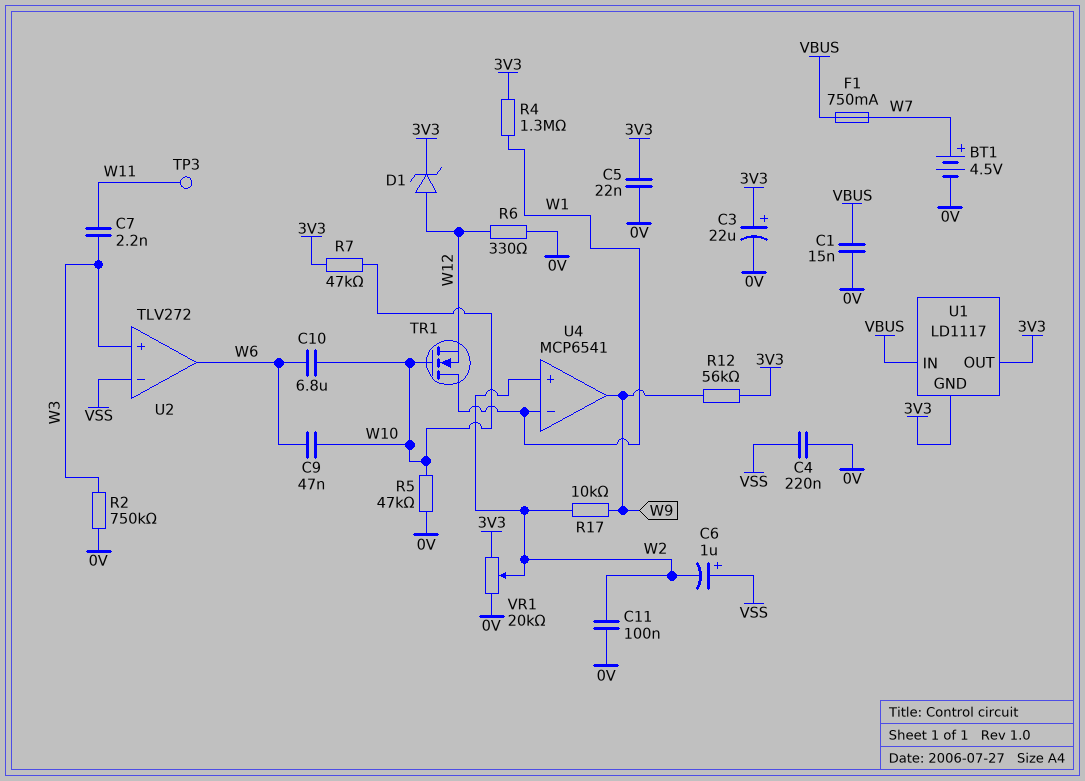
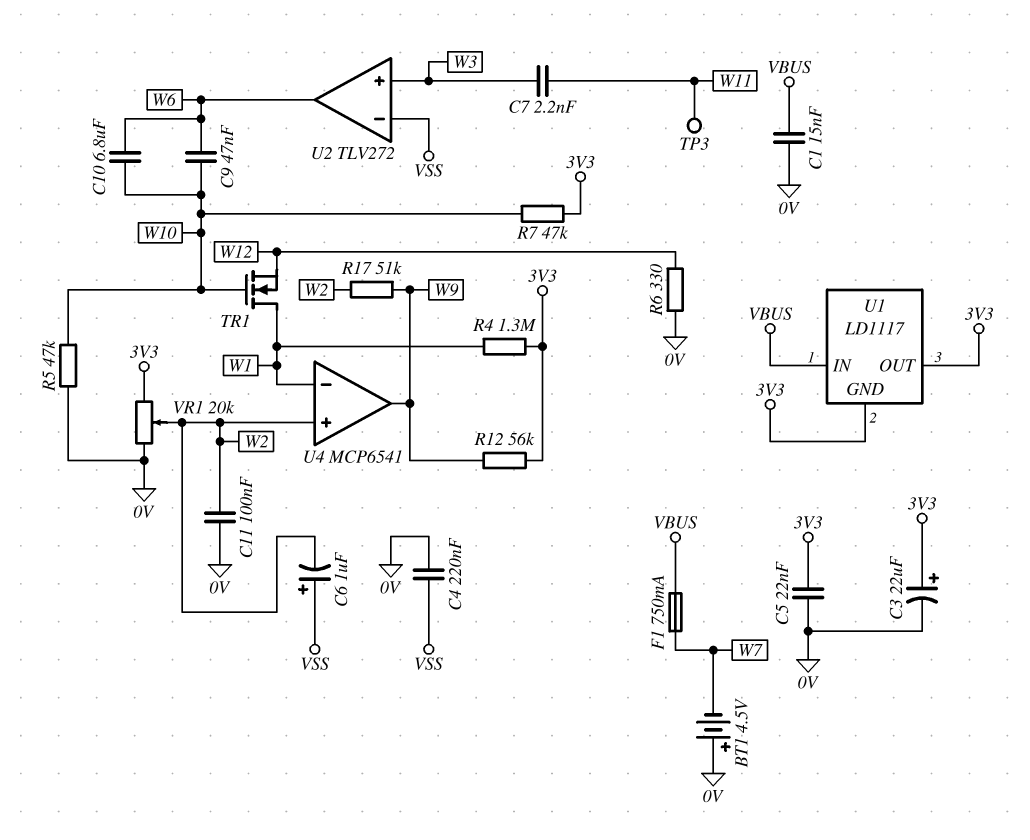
BT1: 4.5V (plus W7, minus 0V) -> 4.5V (plus 0V, minus W7)
D1: zener (A W12, K 3V3) -> none
R2: 750k (0V, W3) -> none
R17: 10k (W2, W9) -> 51k (W2, W9)

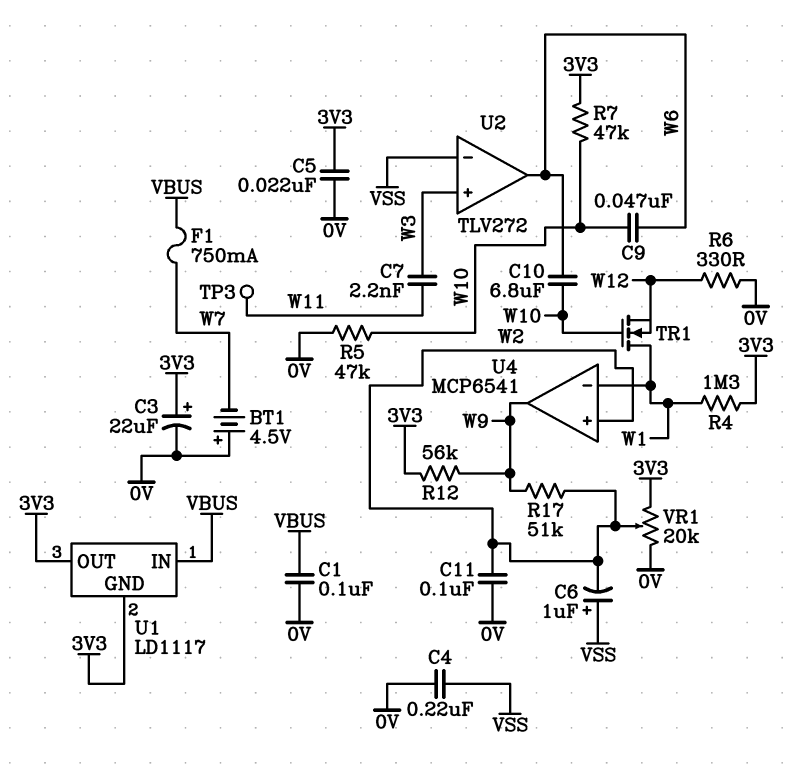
C1: 15nF (0V, VBUS) -> 100nF (0V, VBUS)

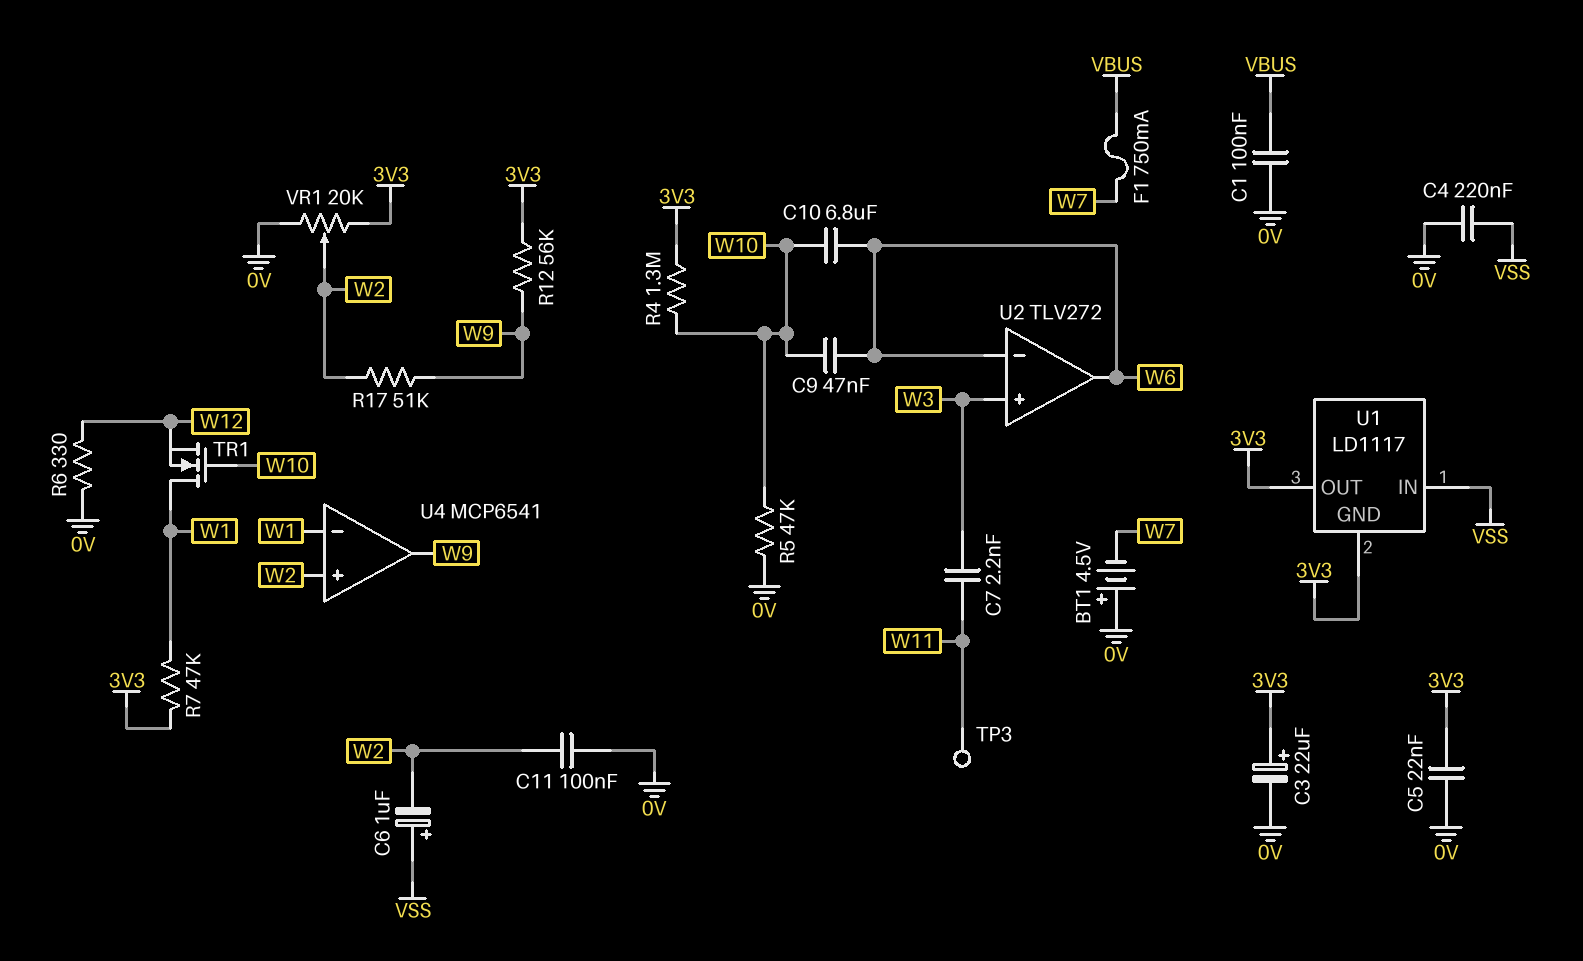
R4: 1.3M (3V3, W1) -> 1.3M (3V3, W10)
R7: 47k (3V3, W10) -> 47k (3V3, W1)
U1 pin IN: VBUS -> VSS
U2 pin in-: VSS -> W6

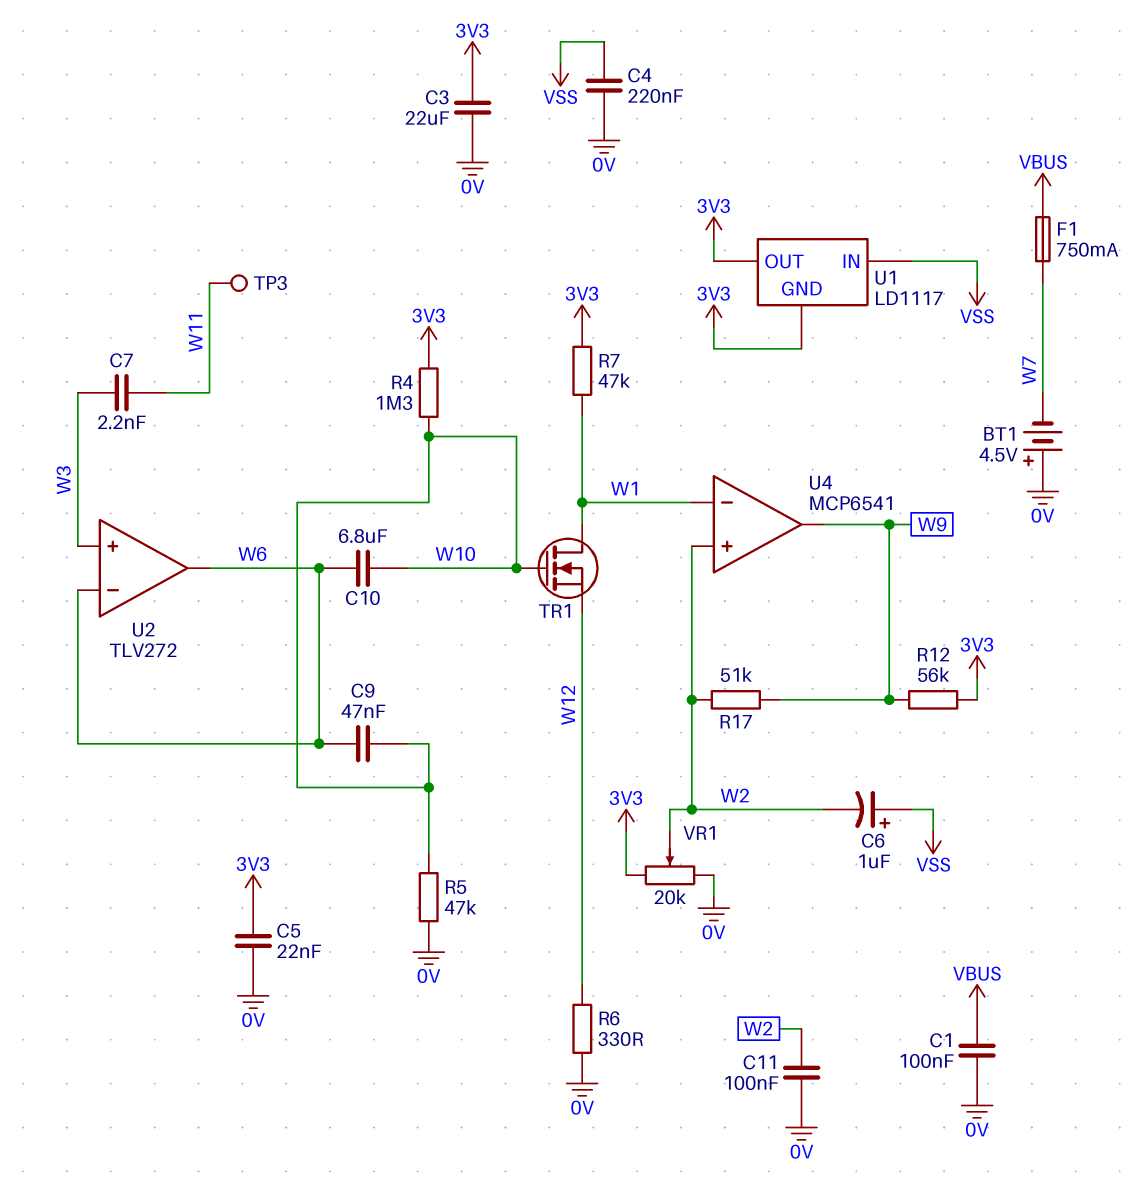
C3: 22uF (plus 3V3, minus 0V) -> 22uF (0V, 3V3)

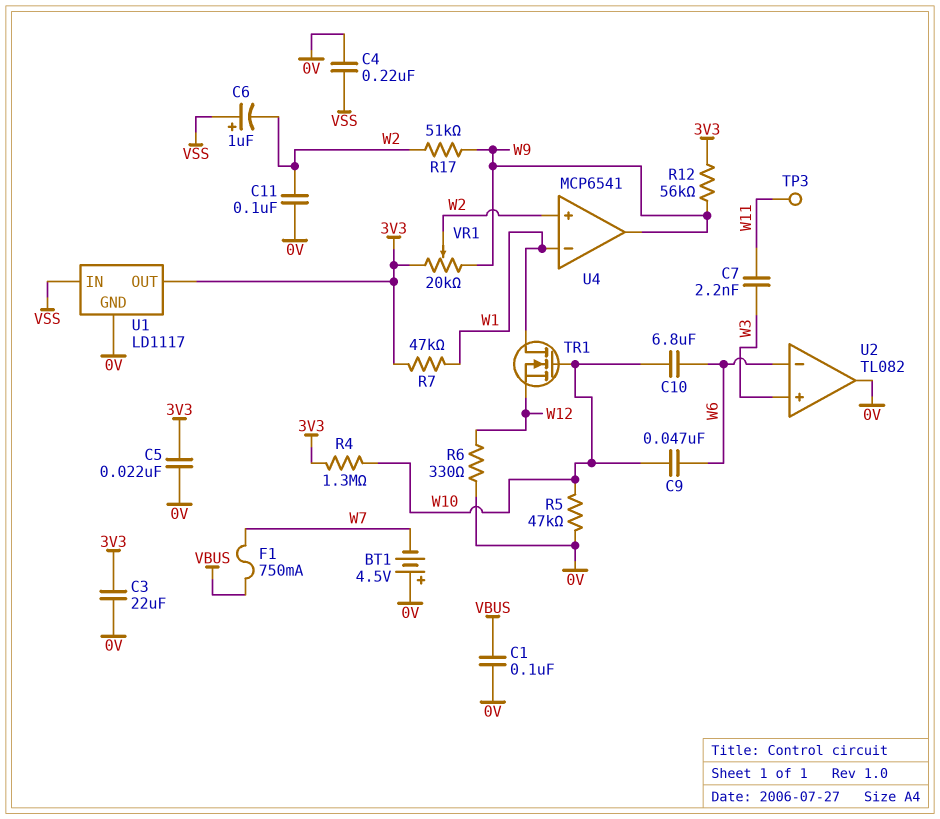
U1 pin GND: 3V3 -> 0V
U2: TLV272 -> TL082
U2 pin out: W6 -> 0V
VR1: 20k (0V, 3V3, wiper W2) -> 20k (3V3, W9, wiper W2)

